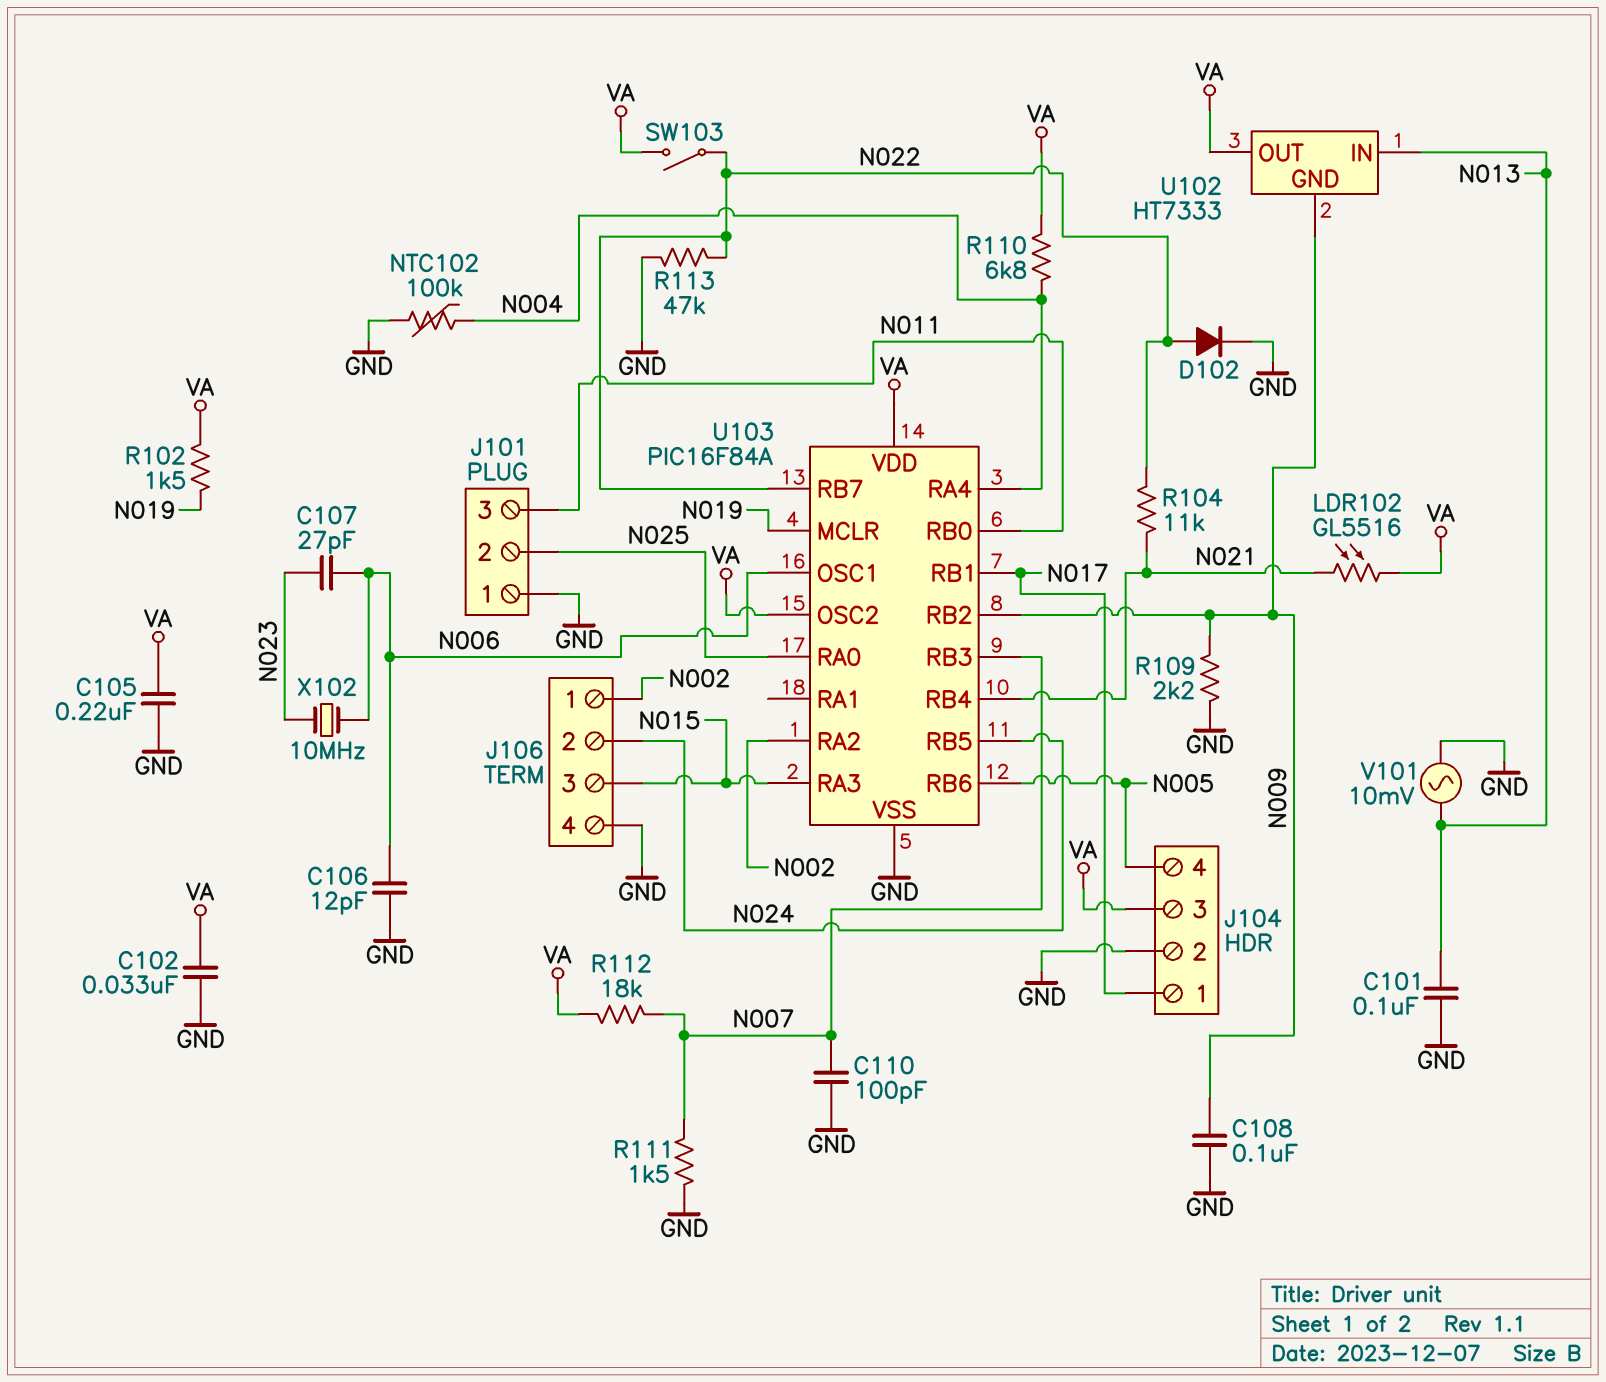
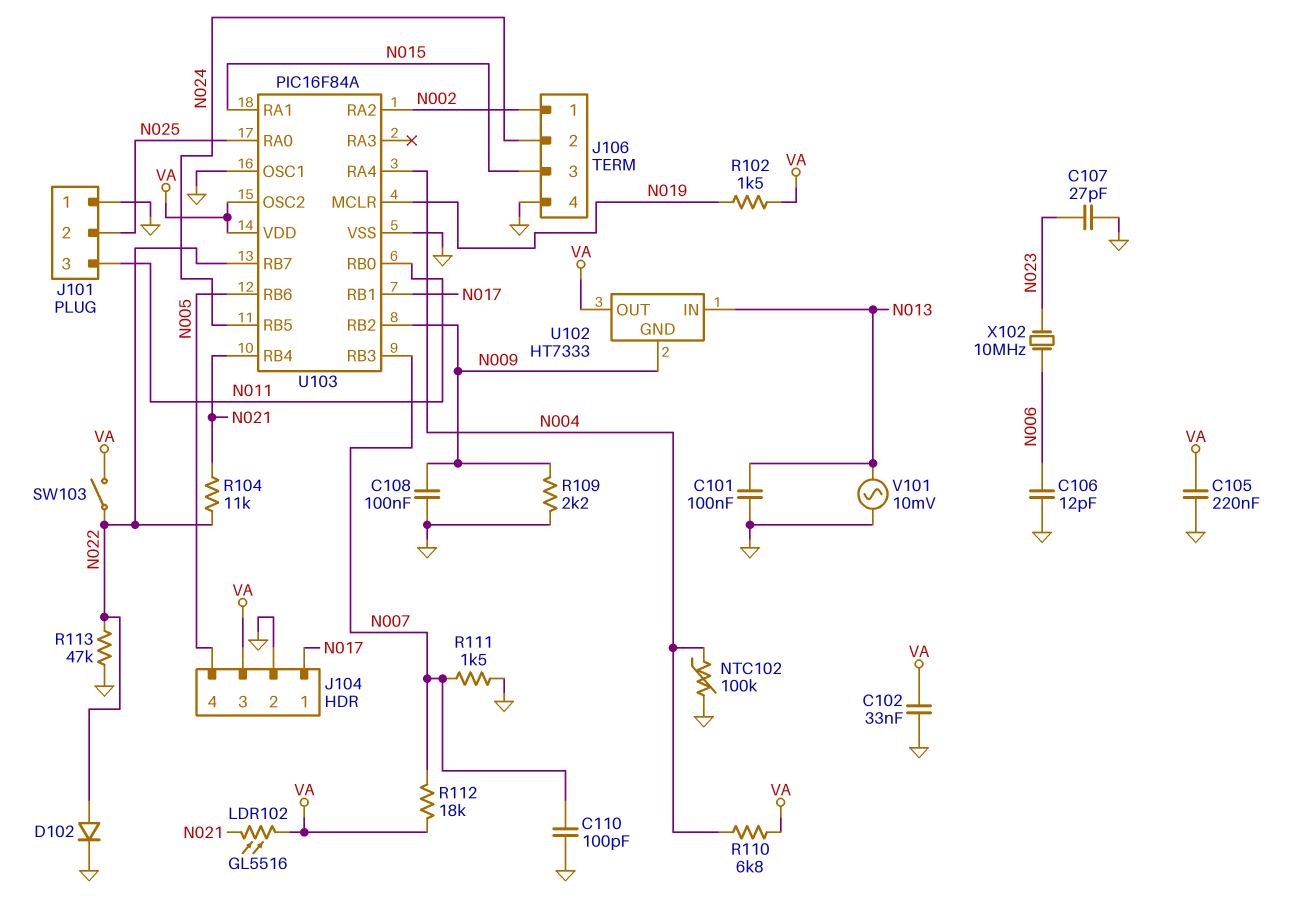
C107: 27pF (N006, N023) -> 27pF (GND, N023)
U103 pin OSC1: N006 -> GND
U103 pin RA1: none -> N015
U103 pin RA3: N015 -> none

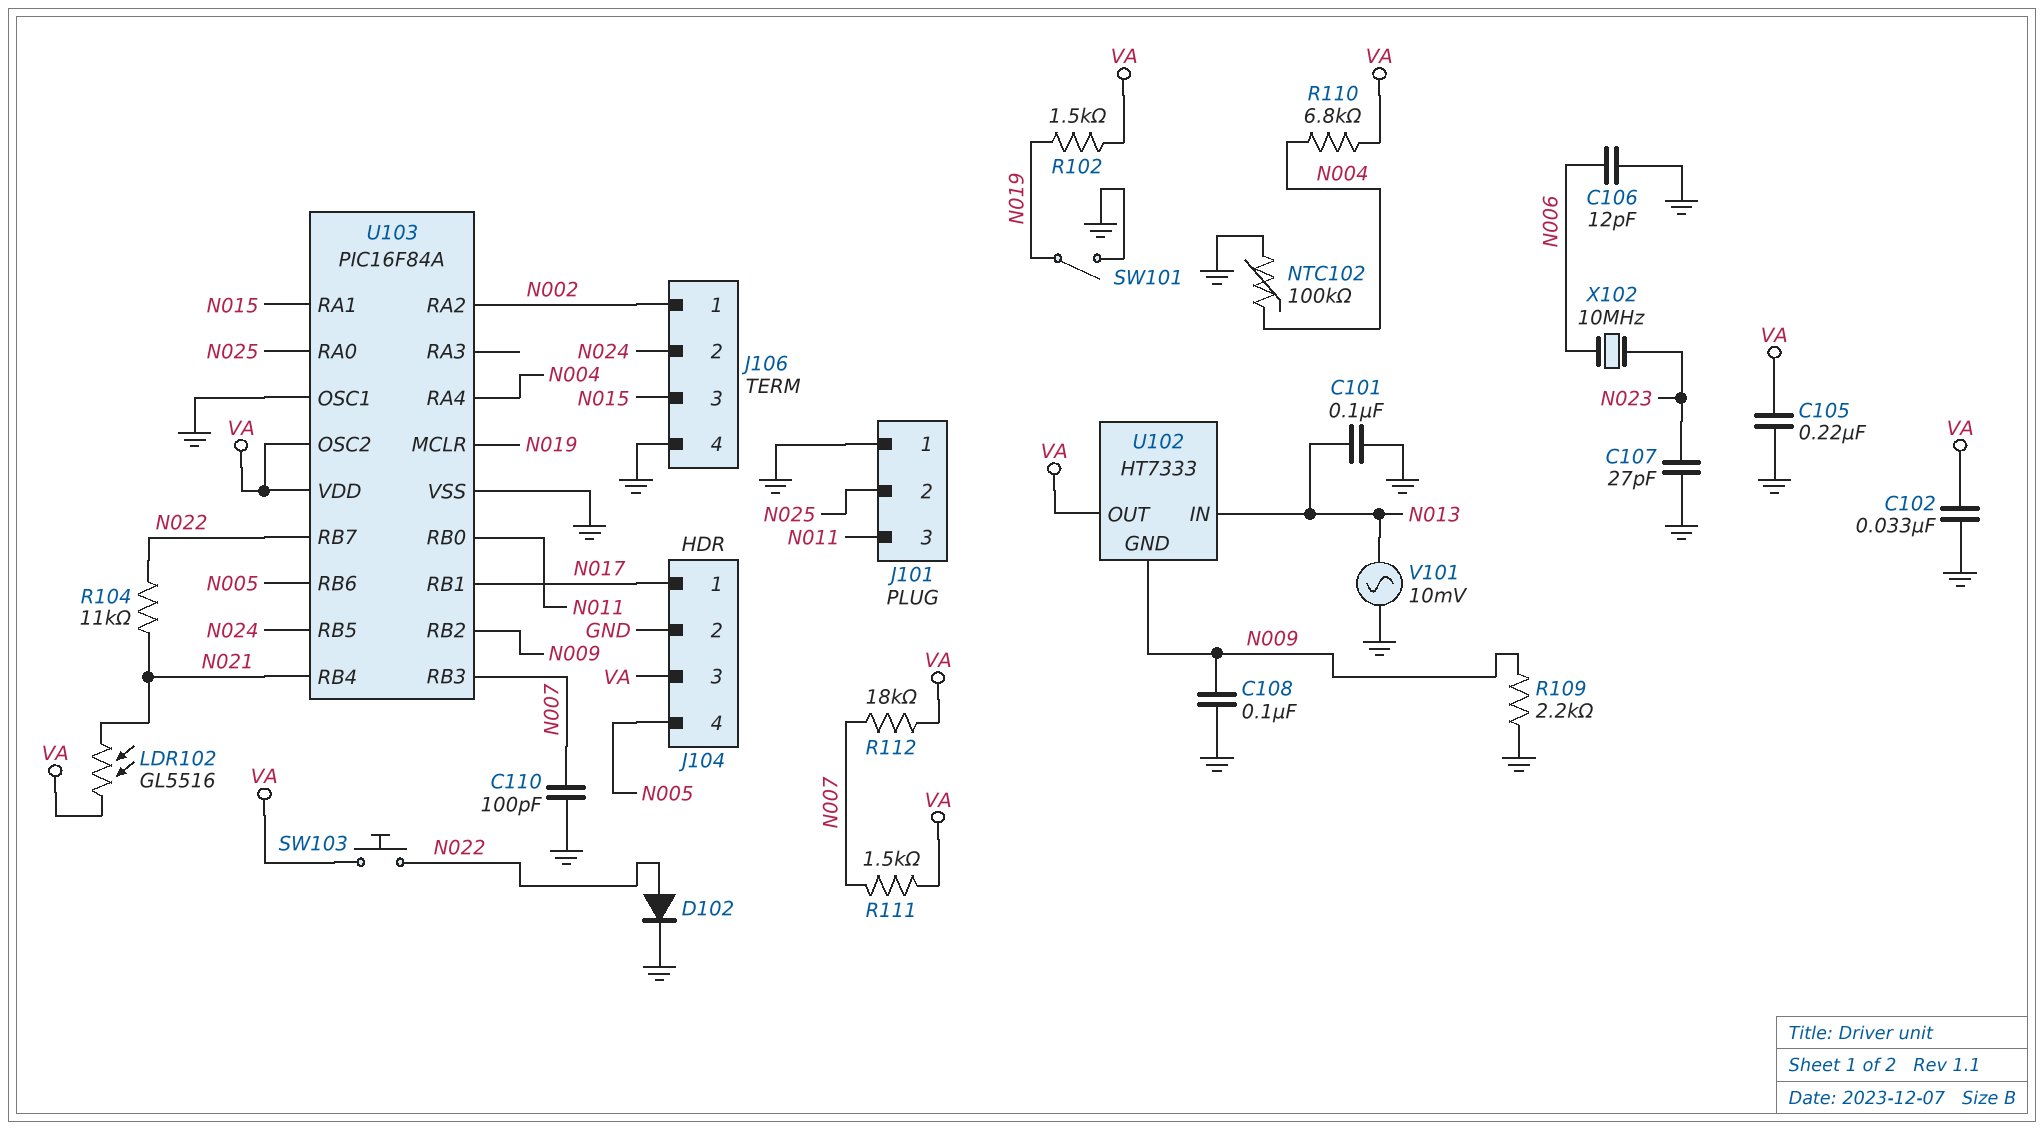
R111: 1.5k (GND, N007) -> 1.5k (N007, VA)
R113: 47k (GND, N022) -> none
SW101: none -> switch (GND, N019)
SW103: switch (N022, VA) -> button (N022, VA)

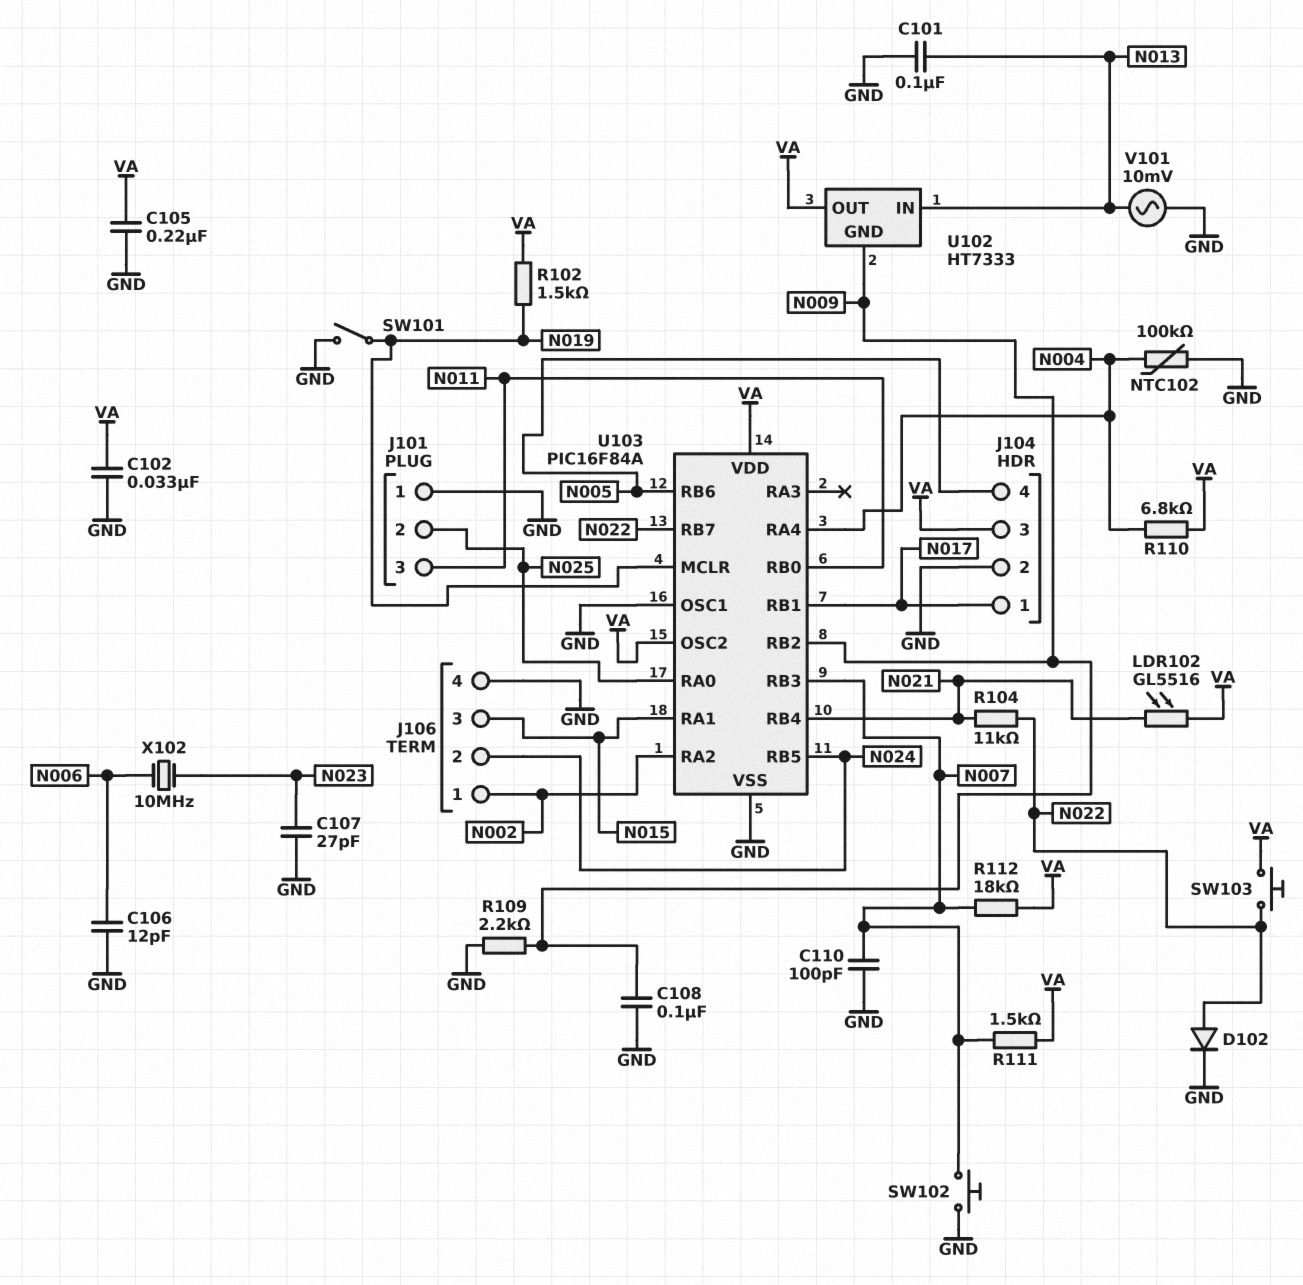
SW102: none -> button (GND, N007)

